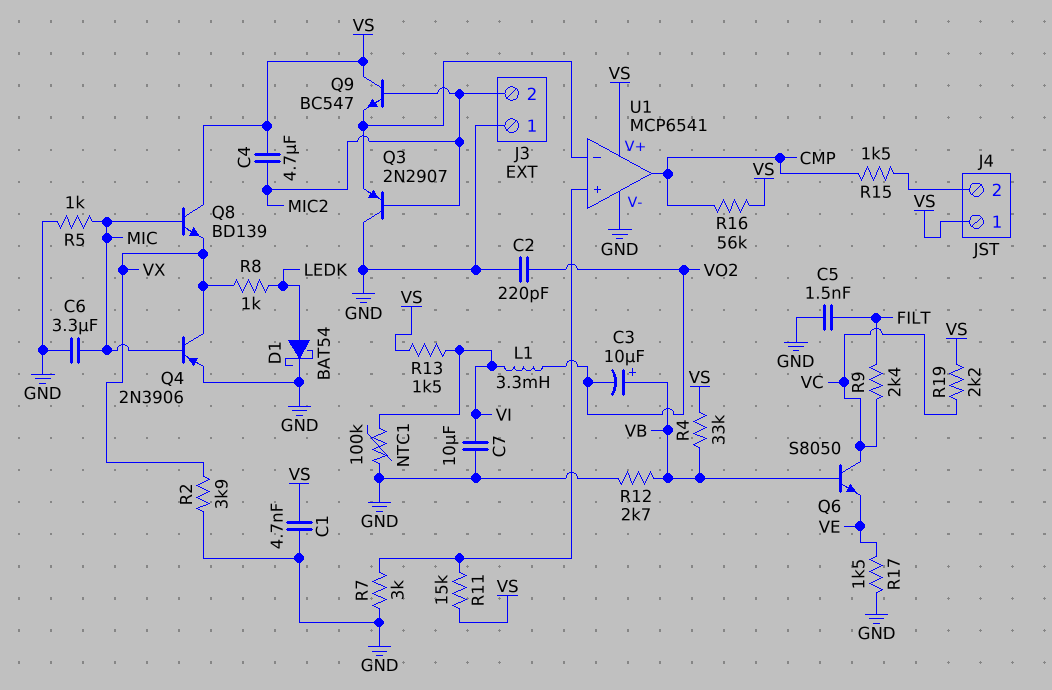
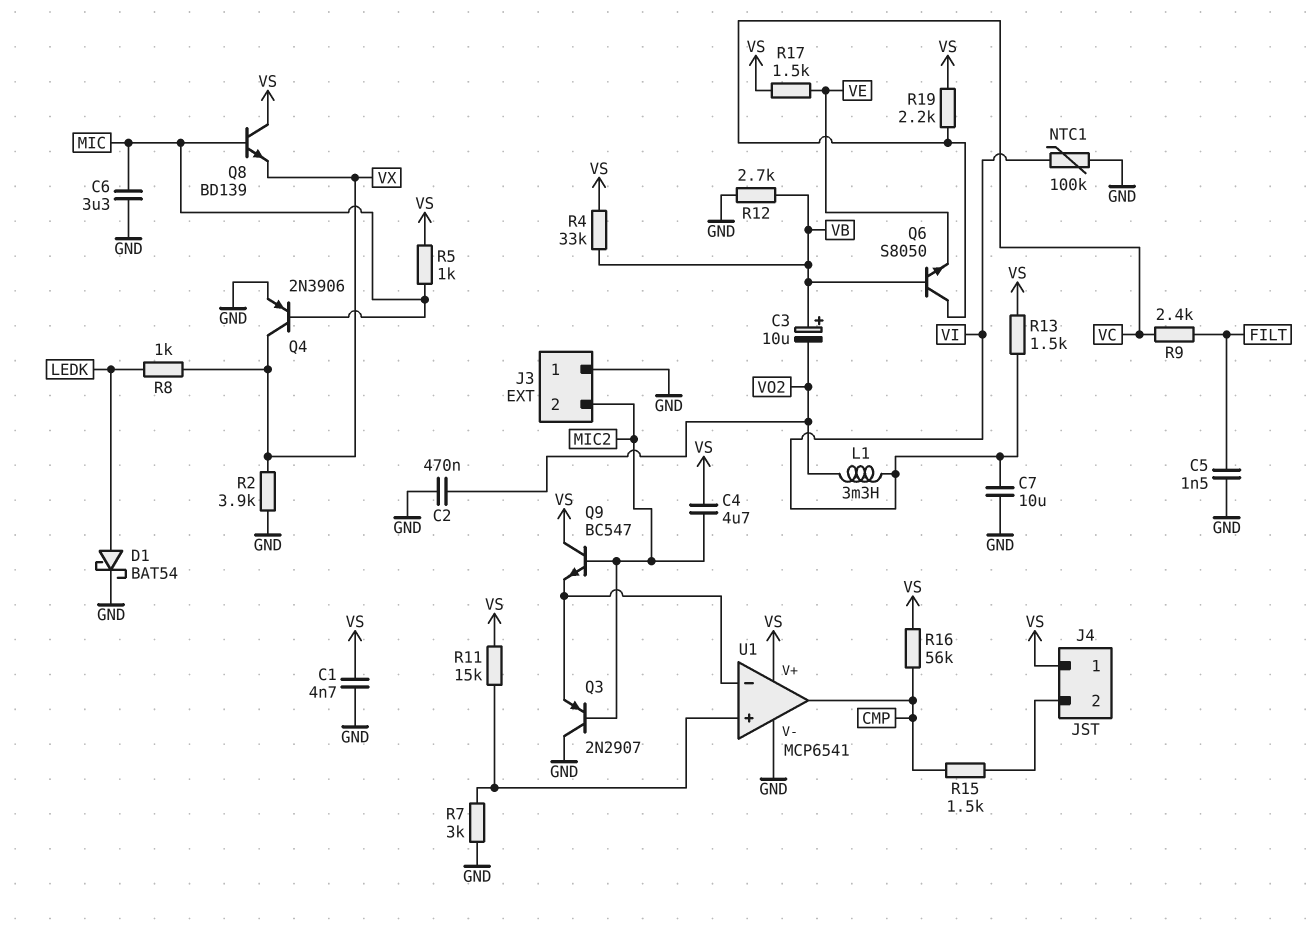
C2: 220pF (GND, VO2) -> 470nF (GND, VO2)
R5: 1k (GND, MIC) -> 1k (MIC, VS)
R17: 1.5k (GND, VE) -> 1.5k (VE, VS)

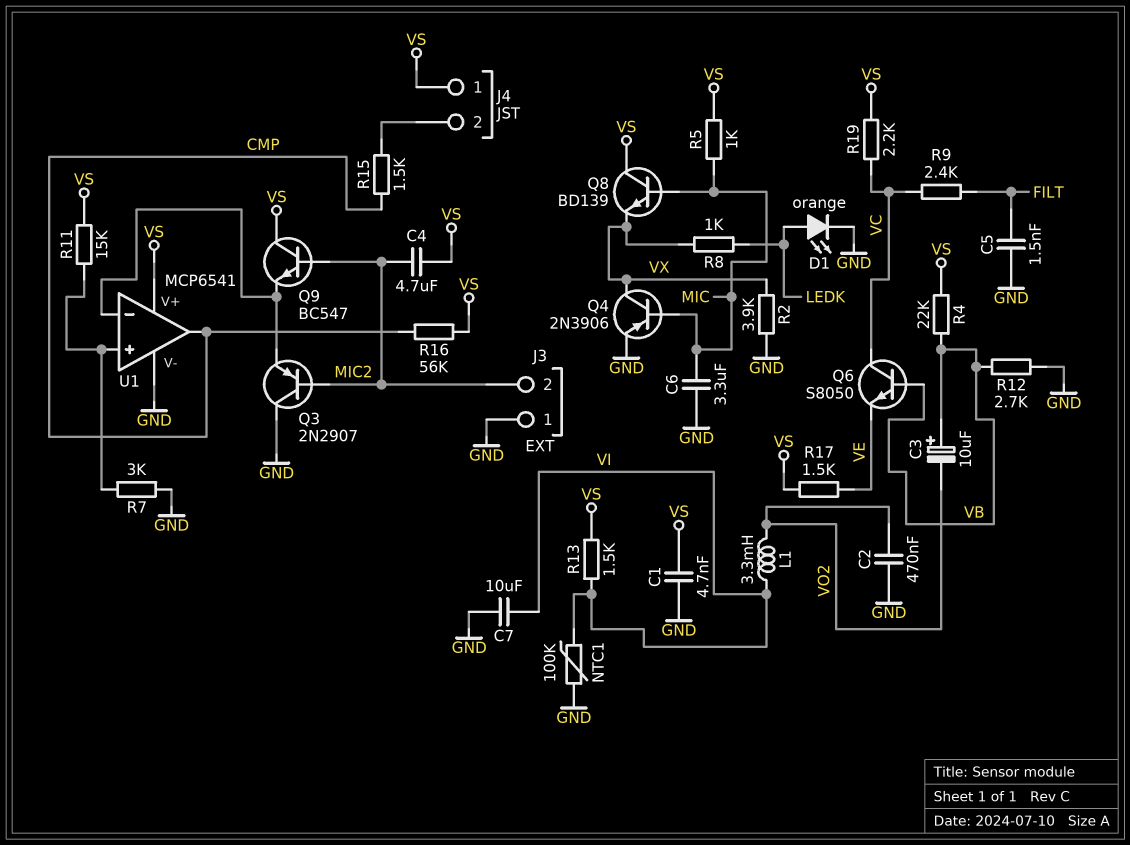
D1: schottky BAT54 (A LEDK, K GND) -> LED orange (A LEDK, K GND)
R4: 33k (VB, VS) -> 22k (VB, VS)

